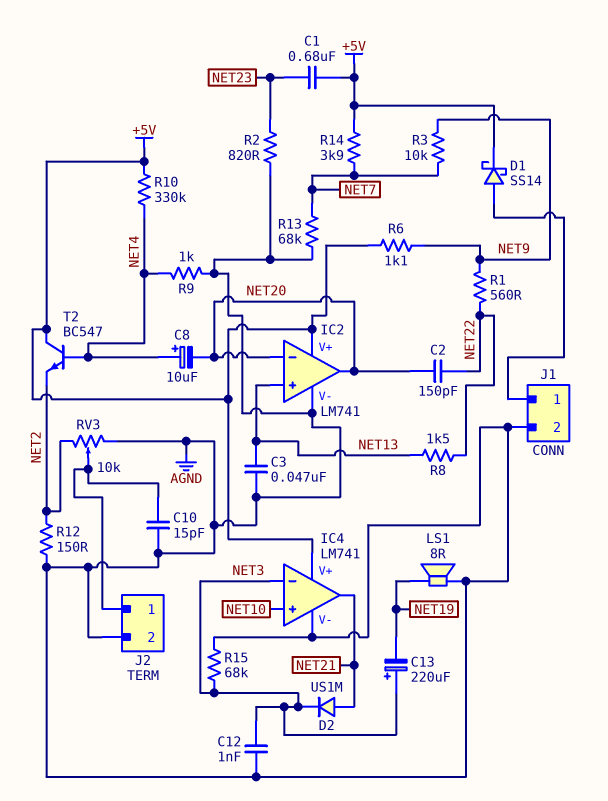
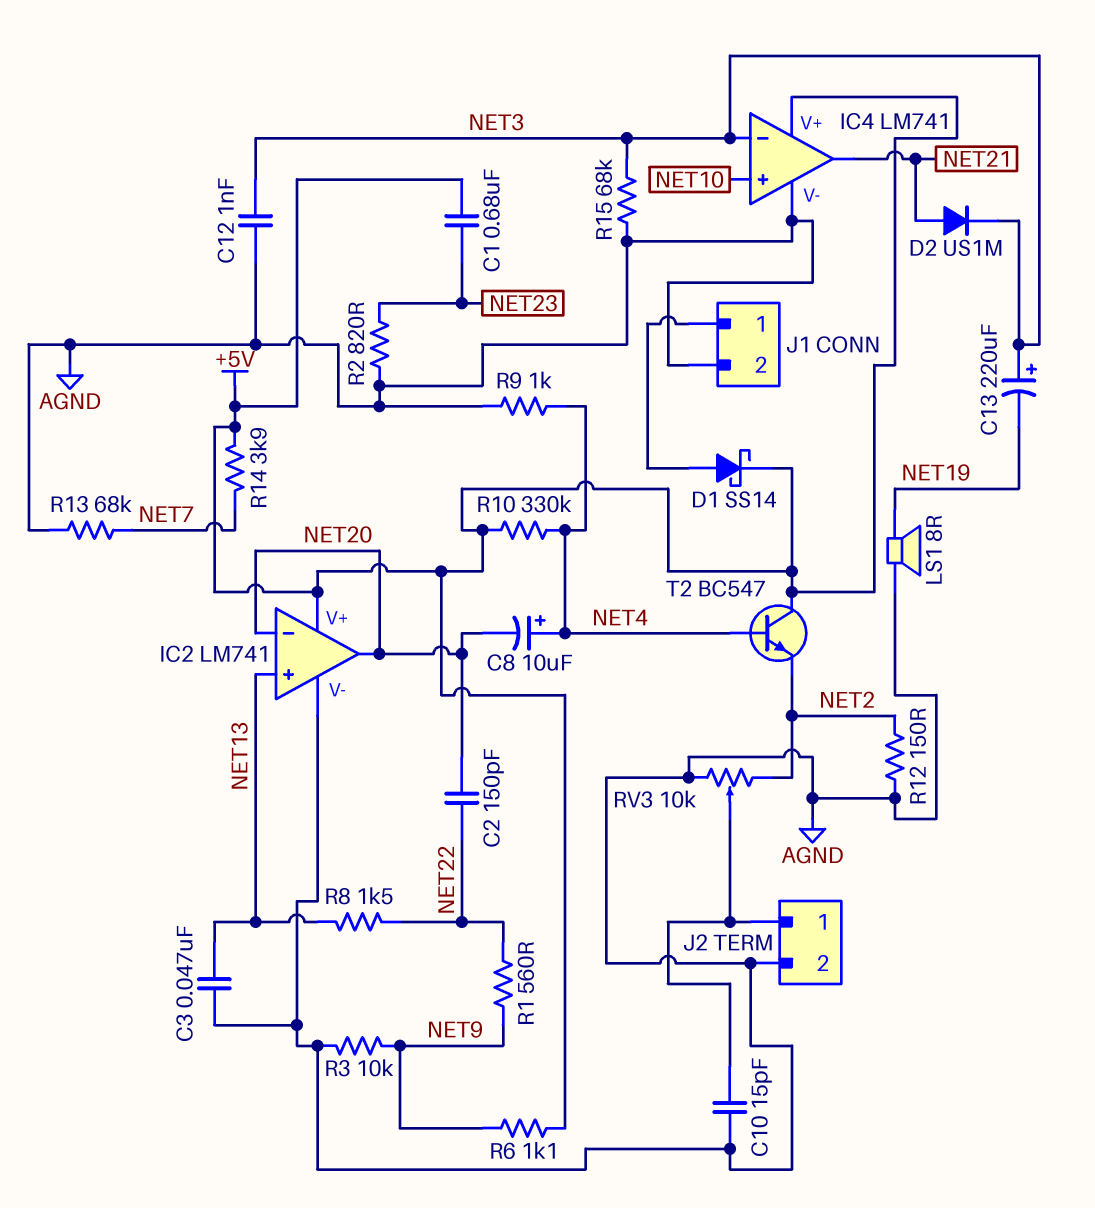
R3: 10k (NET7, NET9) -> 10k (AGND, NET9)

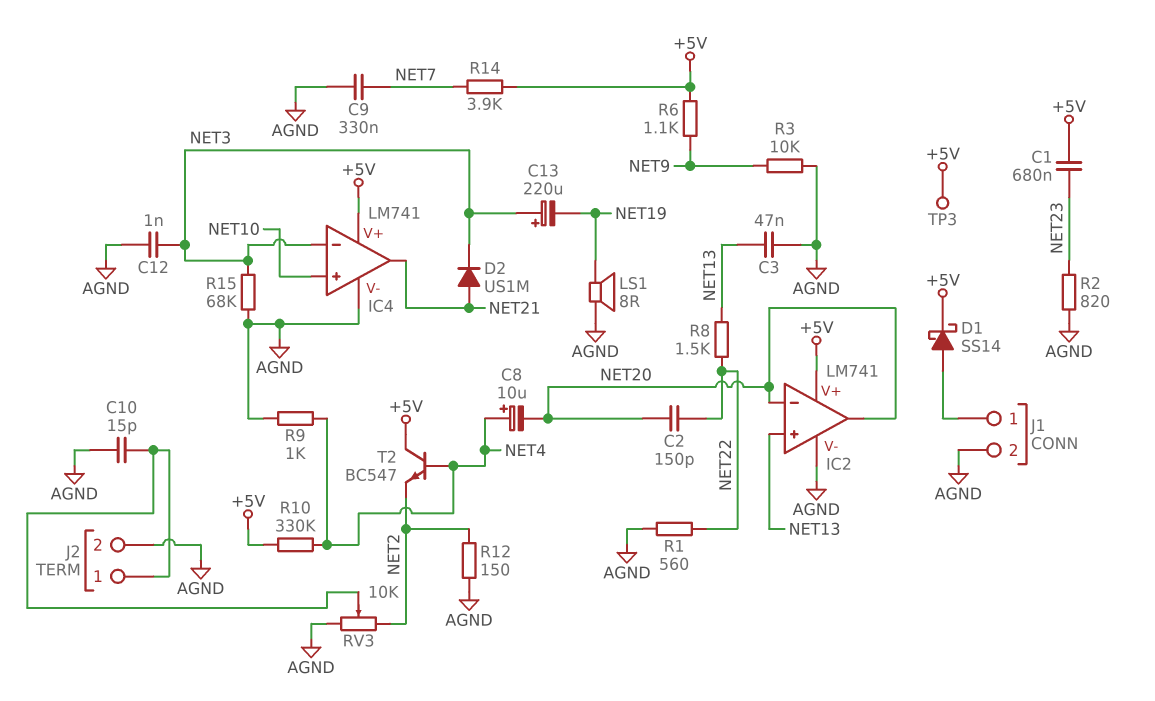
C9: none -> 330nF (AGND, NET7)
R1: 560 (NET9, NET22) -> 560 (AGND, NET22)
R13: 68k (AGND, NET7) -> none
TP3: none -> test point (+5V)

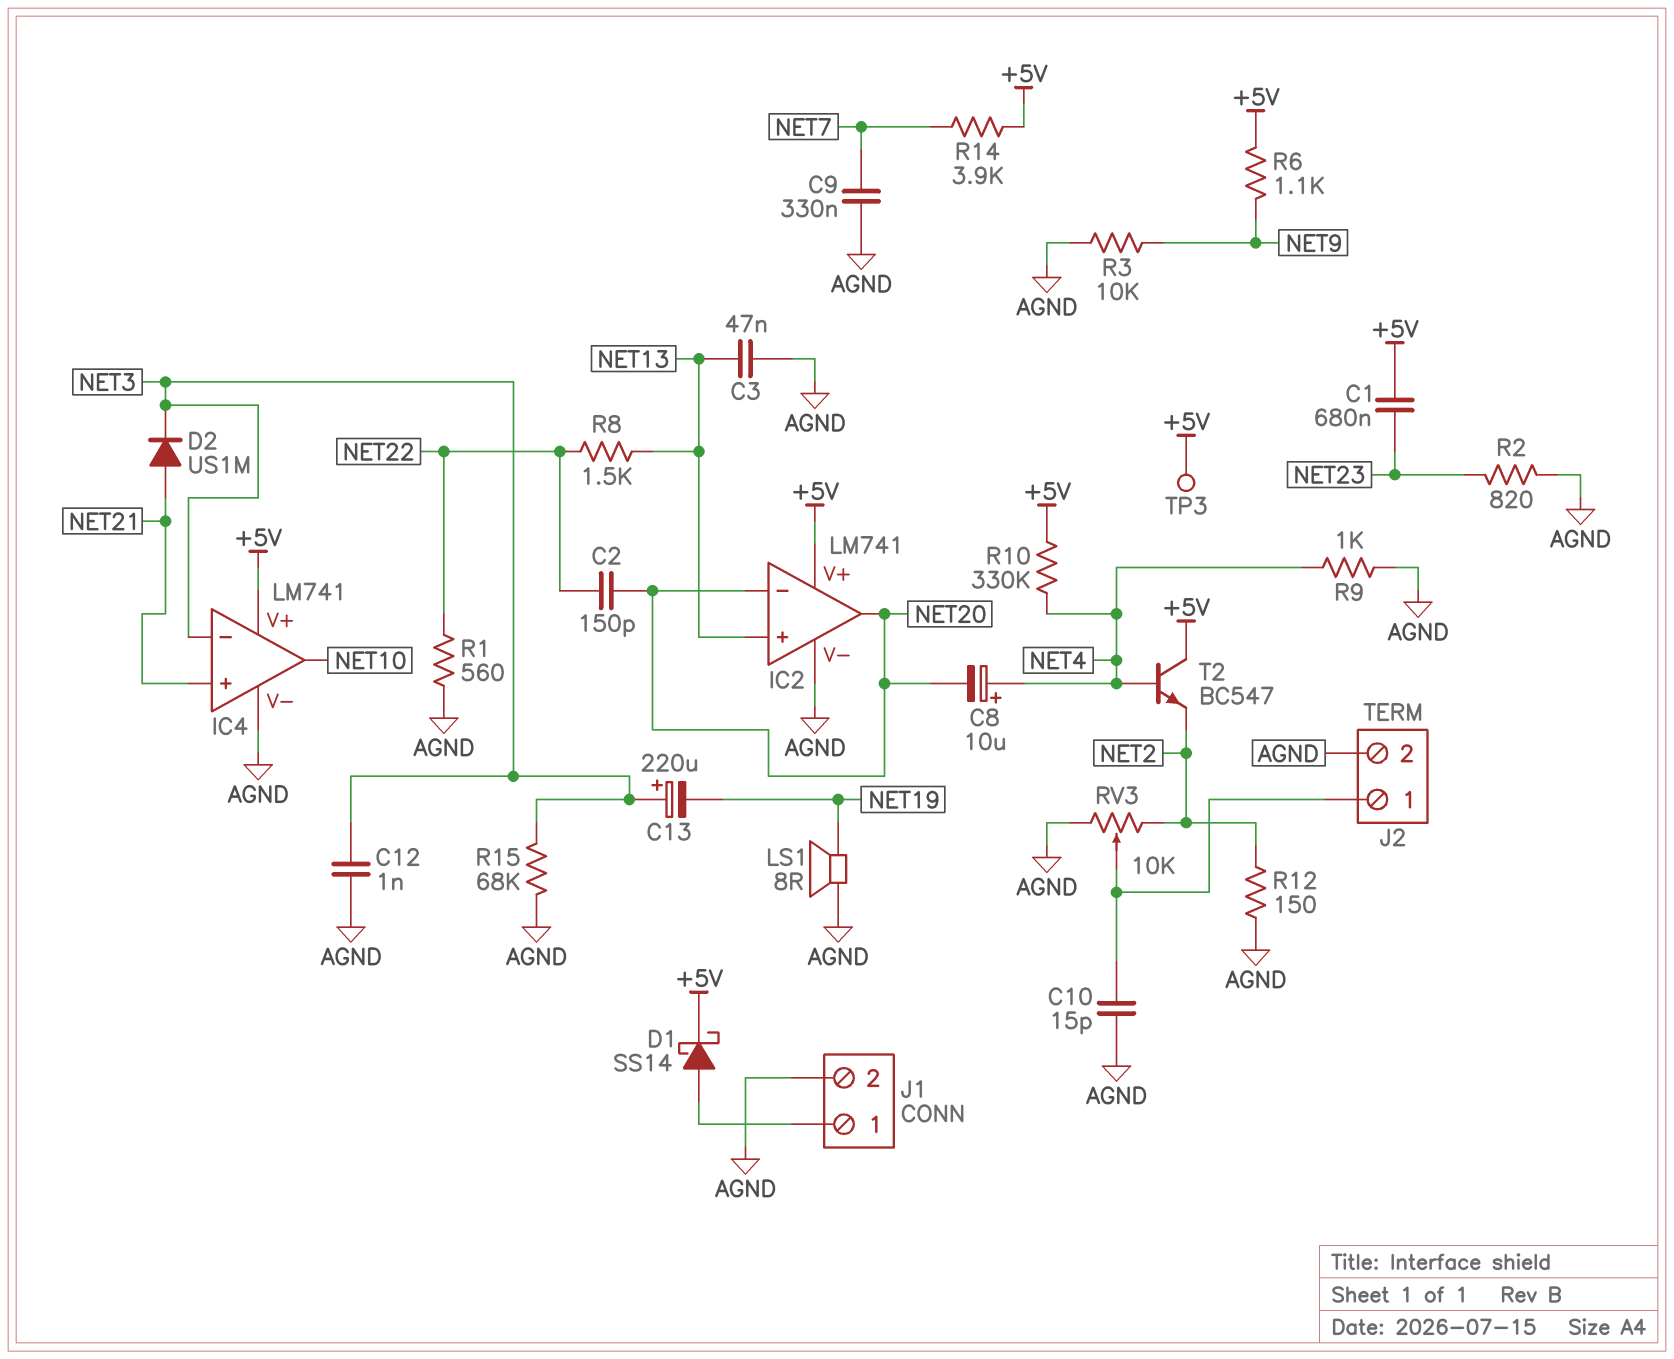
IC4 pin in+: NET10 -> NET21
IC4 pin out: NET21 -> NET10

